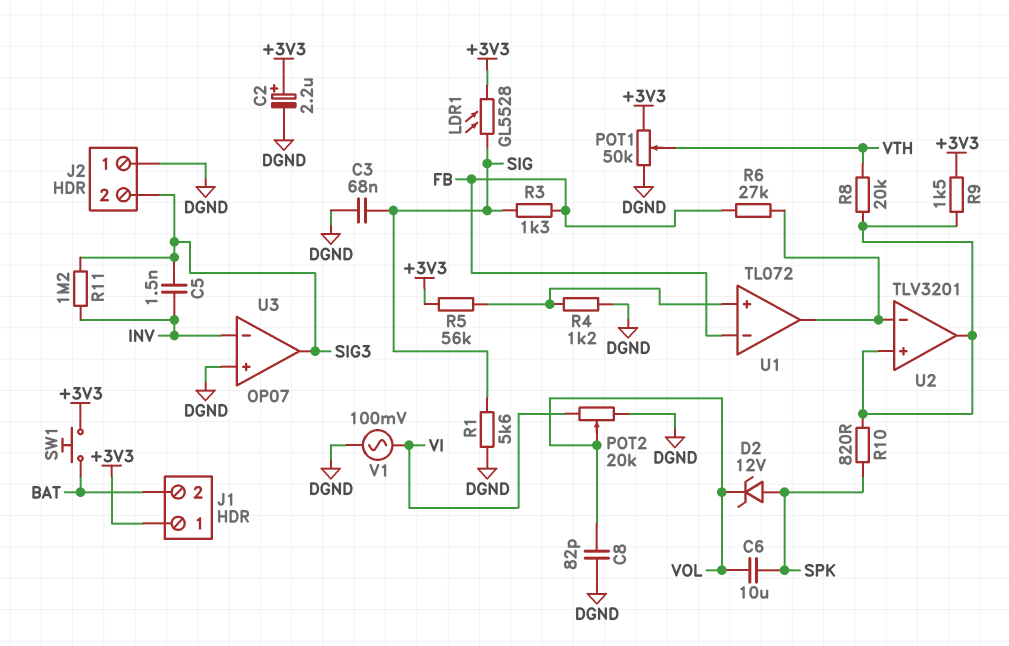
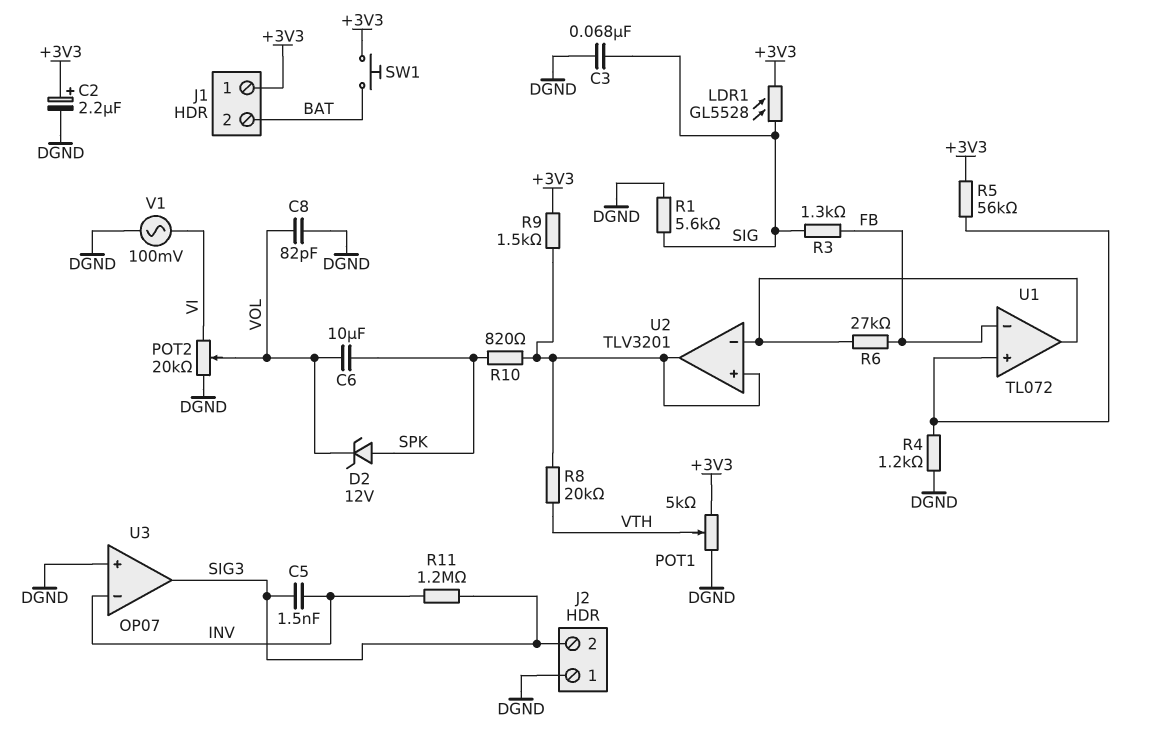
POT1: 50k (+3V3, DGND, wiper VTH) -> 5k (+3V3, DGND, wiper VTH)

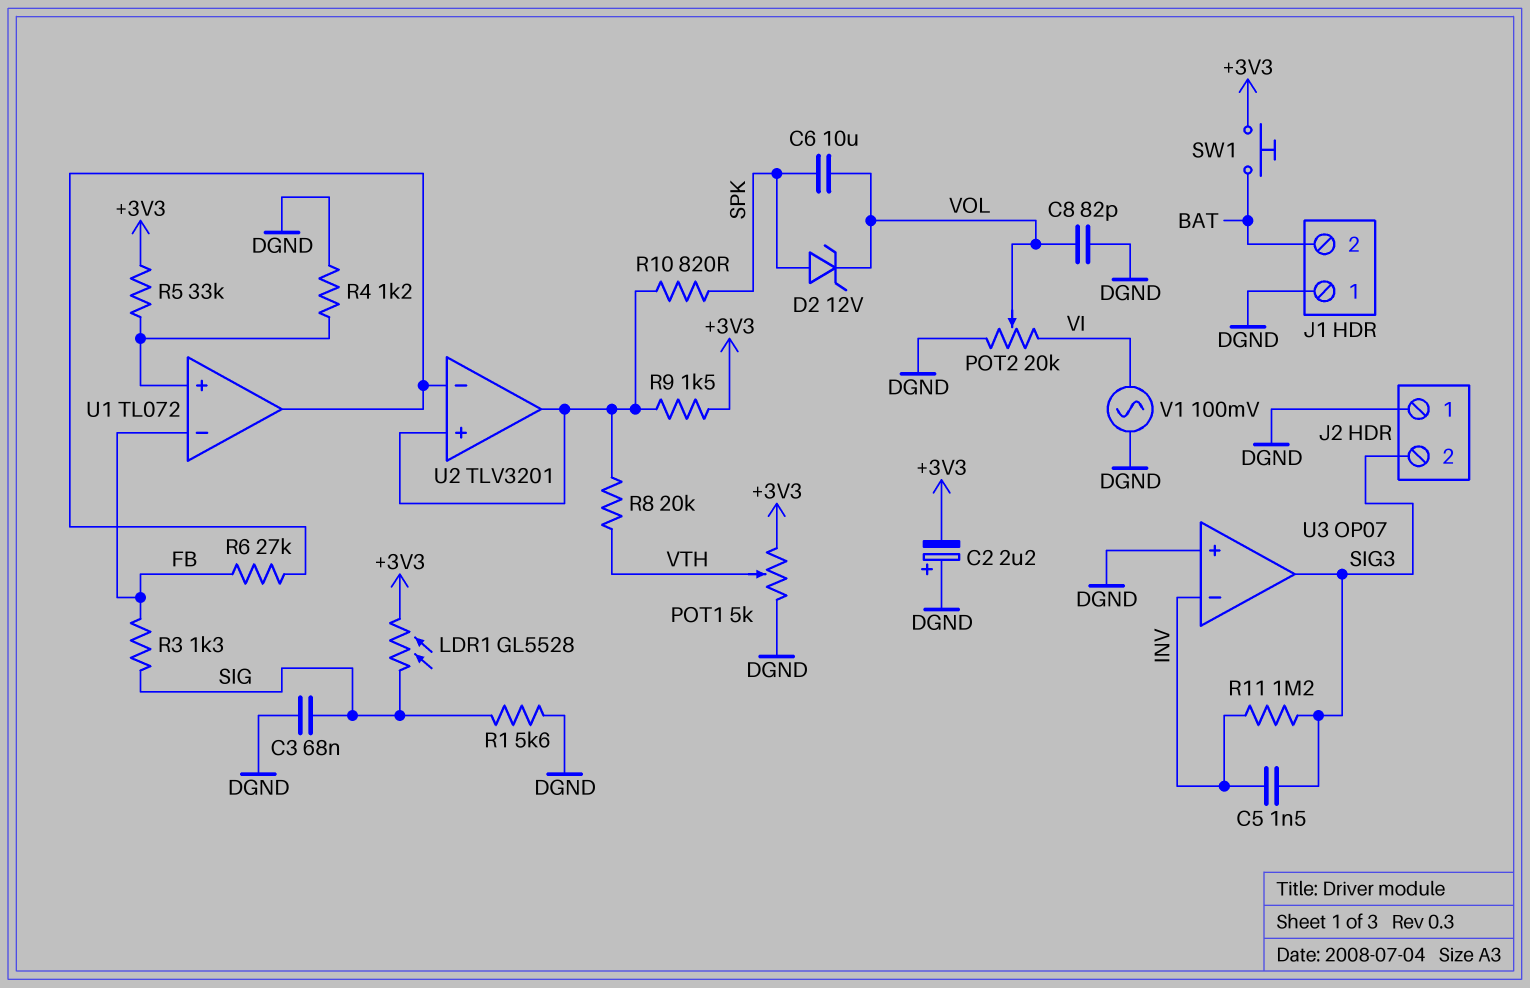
C2: 2.2uF (plus +3V3, minus DGND) -> 2.2uF (plus DGND, minus +3V3)
J1 pin 1: +3V3 -> DGND
R5: 56k (+3V3, U1/in+) -> 33k (+3V3, U1/in+)

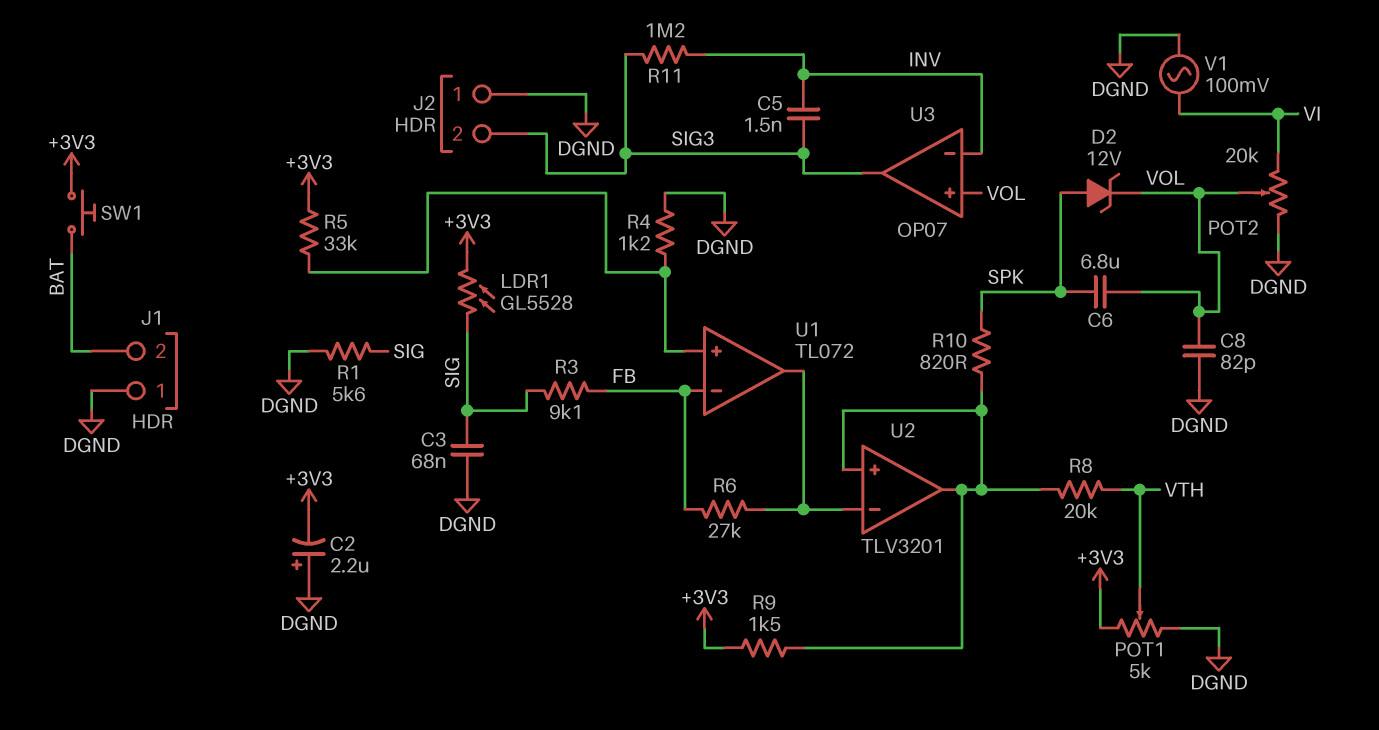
C6: 10uF (SPK, VOL) -> 6.8uF (SPK, VOL)
R3: 1.3k (FB, SIG) -> 9.1k (FB, SIG)
U3 pin in+: DGND -> VOL

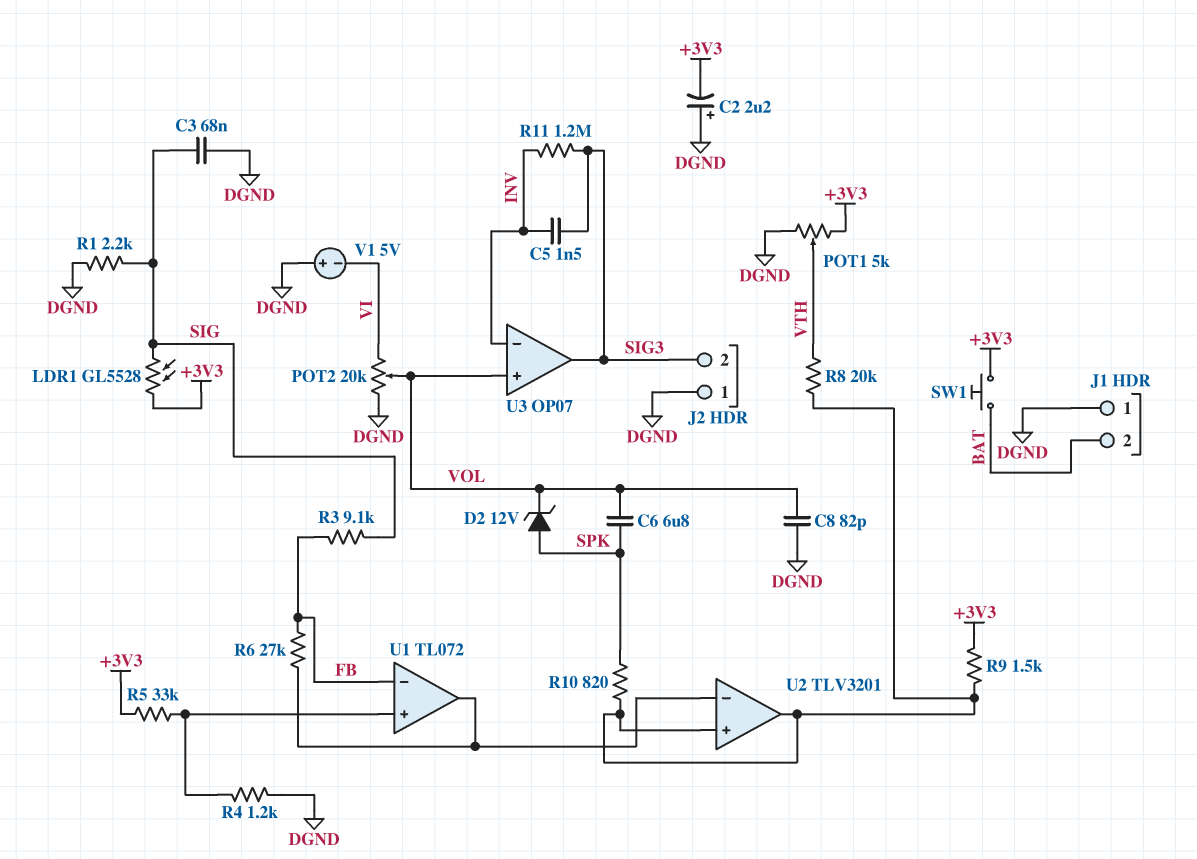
R1: 5.6k (DGND, SIG) -> 2.2k (DGND, SIG)
V1: AC 100mV (DGND, VI) -> 5V (plus DGND, minus VI)

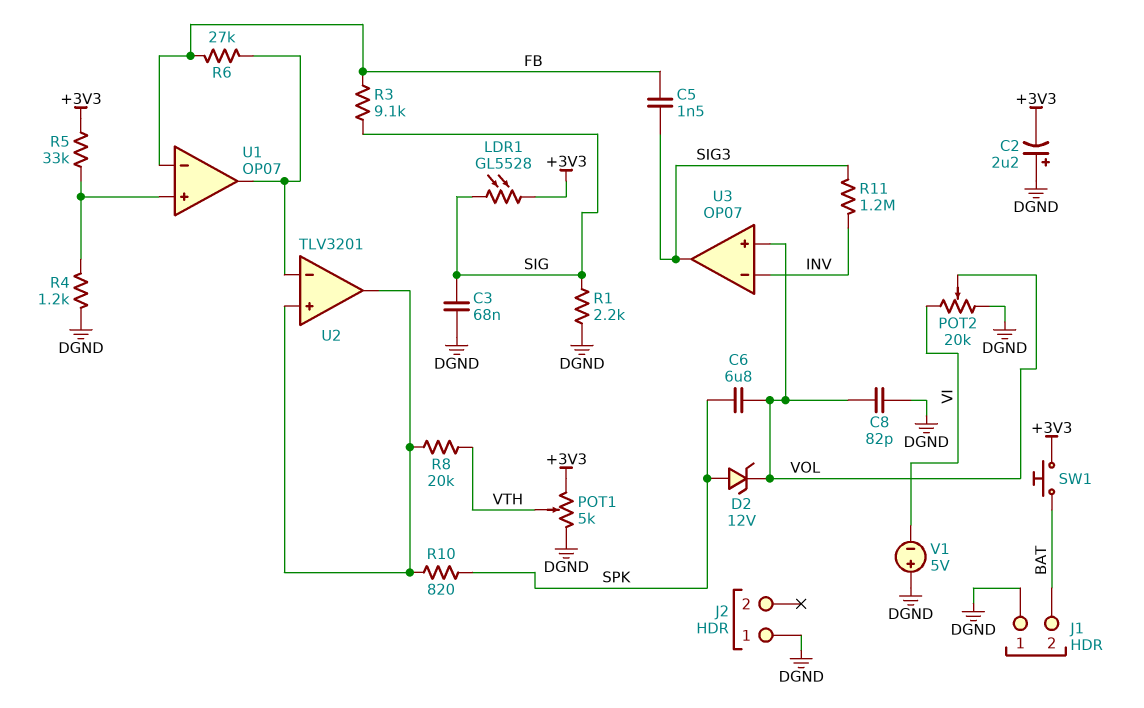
C5: 1.5nF (INV, SIG3) -> 1.5nF (FB, SIG3)
J2 pin 2: SIG3 -> none
R9: 1.5k (+3V3, U2/in+) -> none
U1: TL072 -> OP07

